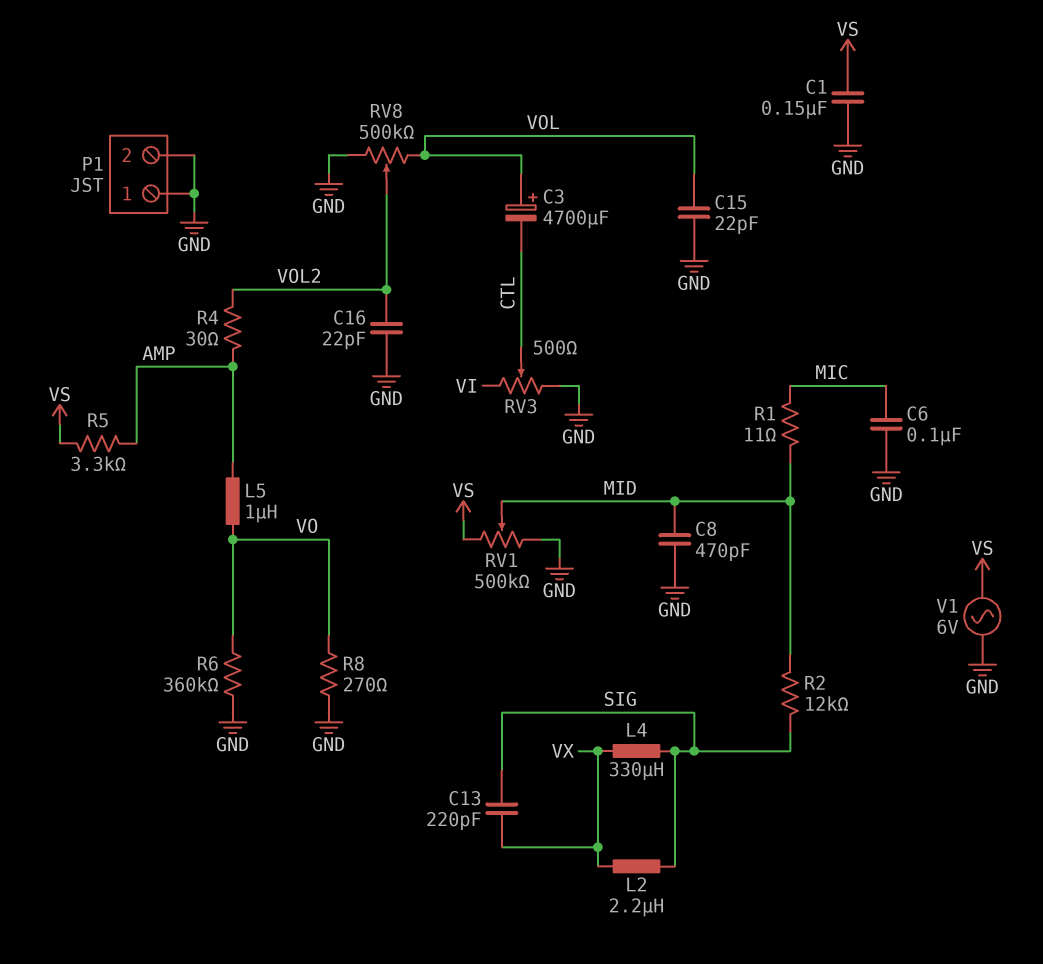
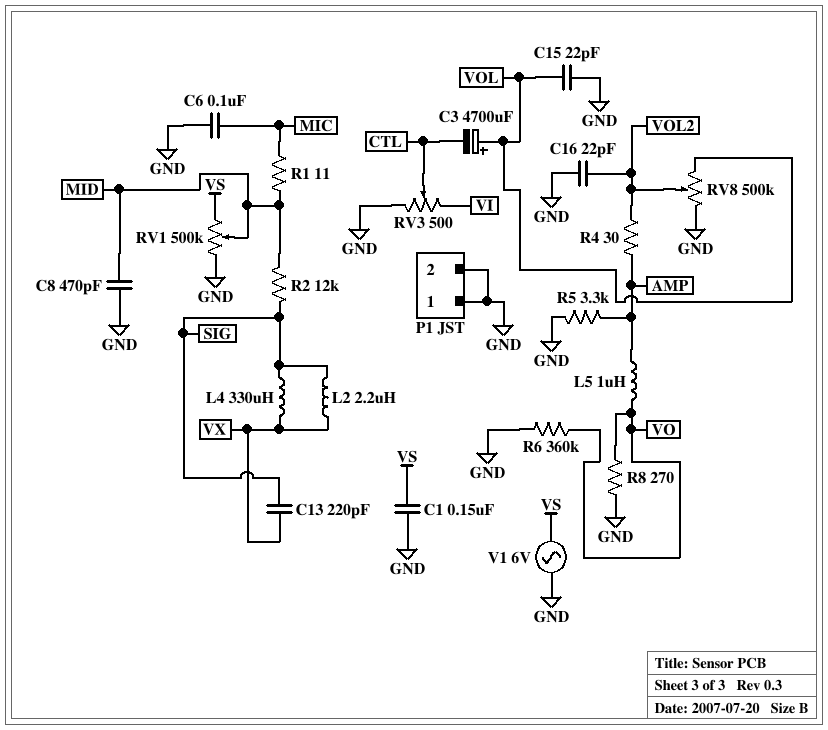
R5: 3.3k (AMP, VS) -> 3.3k (AMP, GND)

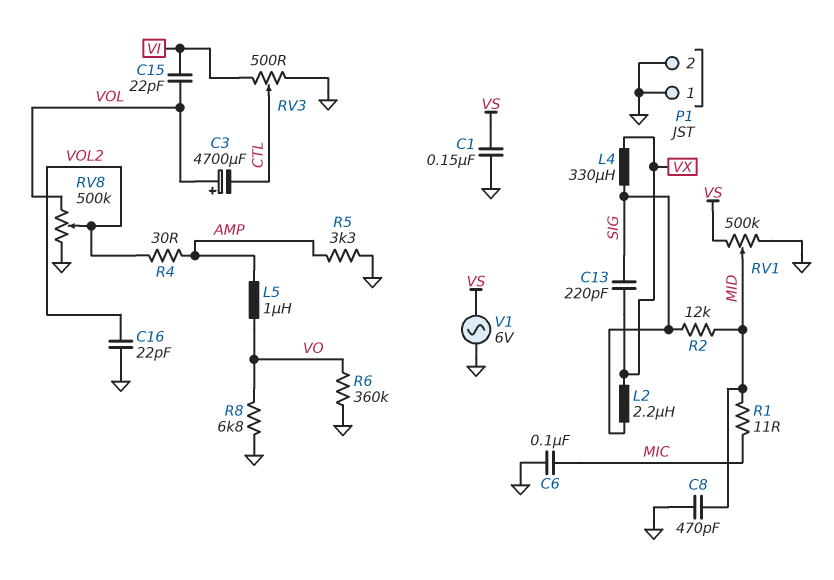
C15: 22pF (GND, VOL) -> 22pF (VI, VOL)
R8: 270 (GND, VO) -> 6.8k (GND, VO)

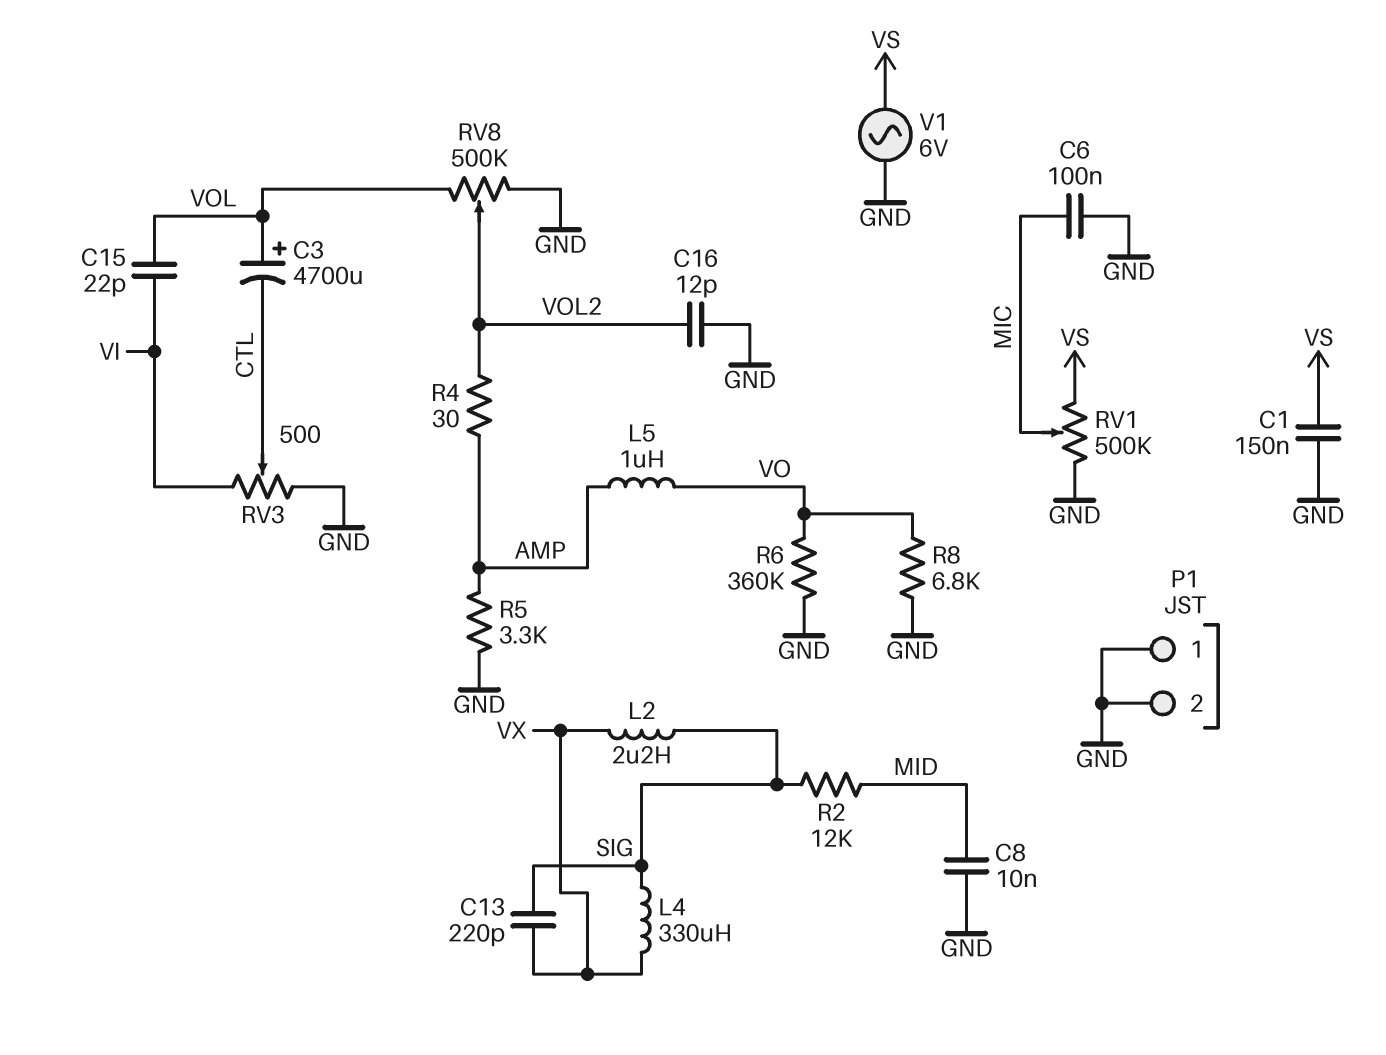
C8: 470pF (GND, MID) -> 10nF (GND, MID)
C16: 22pF (GND, VOL2) -> 12pF (GND, VOL2)
R1: 11 (MIC, MID) -> none
RV1: 500k (GND, VS, wiper MID) -> 500k (GND, VS, wiper MIC)

